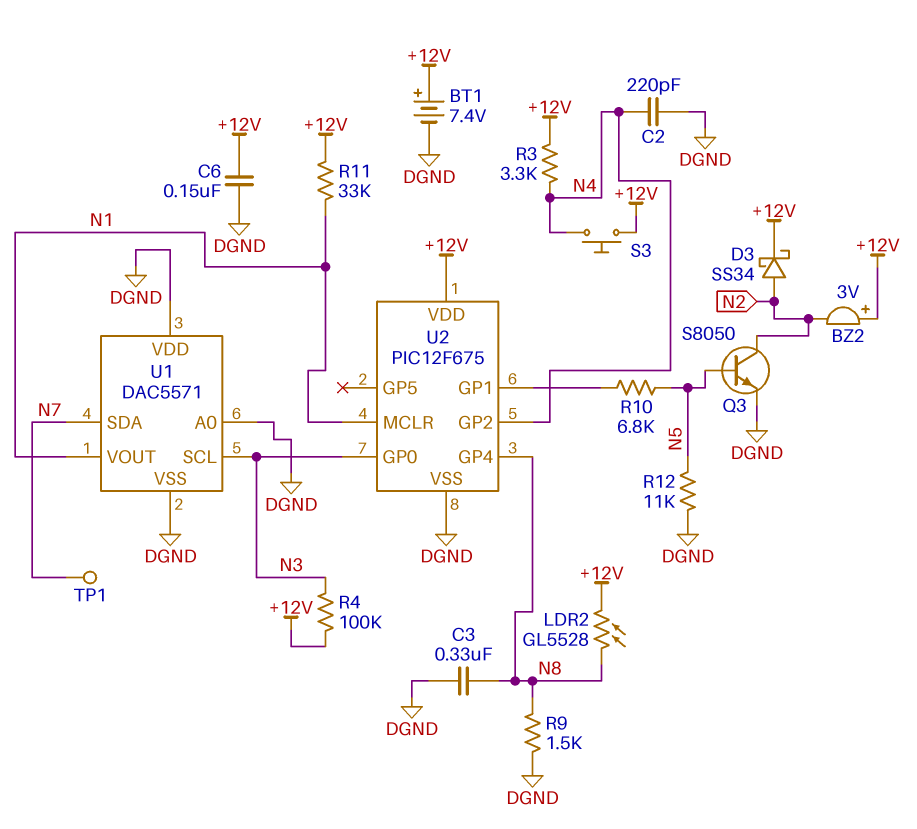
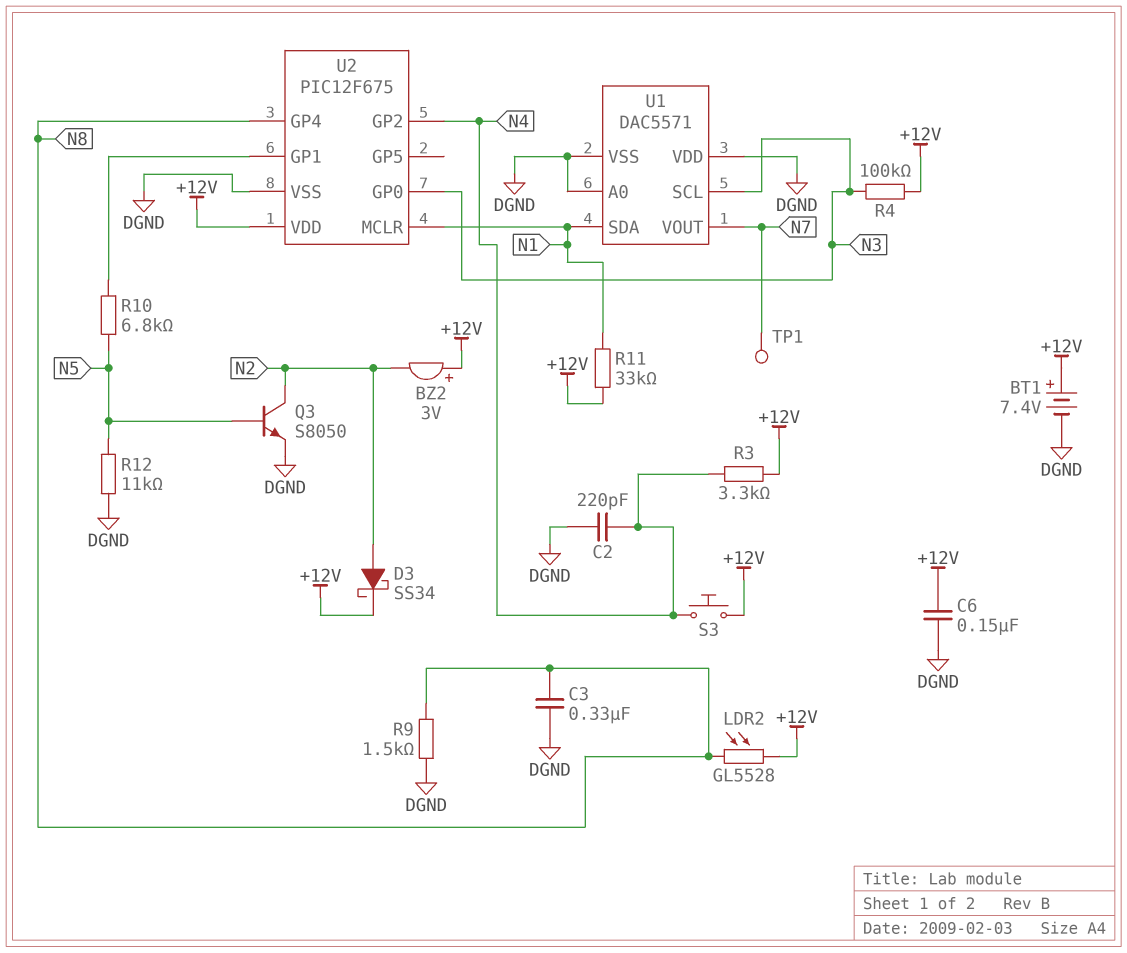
U1 pin SDA: N7 -> N1
U1 pin VOUT: N1 -> N7

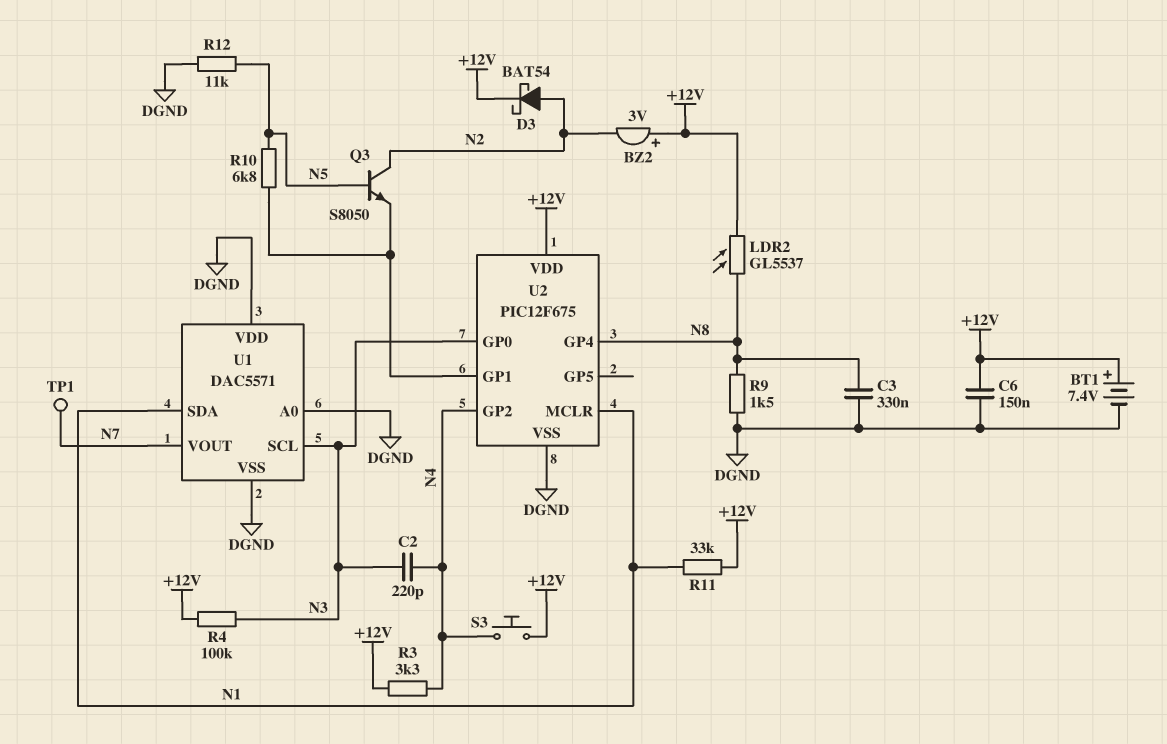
C2: 220pF (DGND, N4) -> 220pF (N3, N4)
D3: schottky SS34 (A N2, K +12V) -> schottky BAT54 (A N2, K +12V)
LDR2: GL5528 (+12V, N8) -> GL5537 (+12V, N8)
Q3: NPN S8050 (B N5, C N2, E DGND) -> NPN S8050 (B N5, C N2, E U2/GP1)

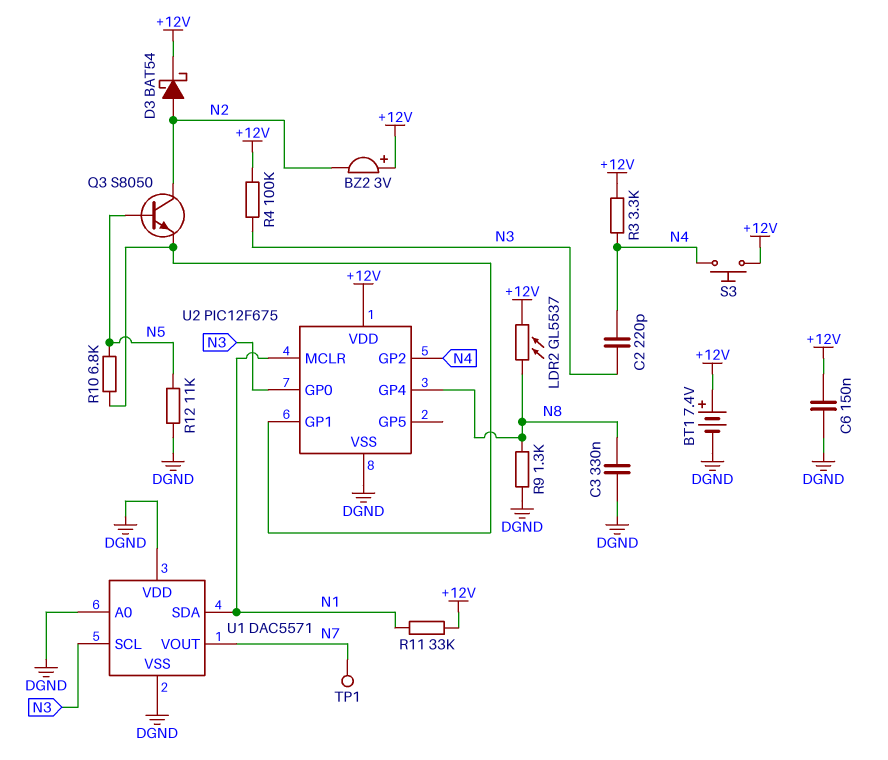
R9: 1.5k (DGND, N8) -> 1.3k (DGND, N8)

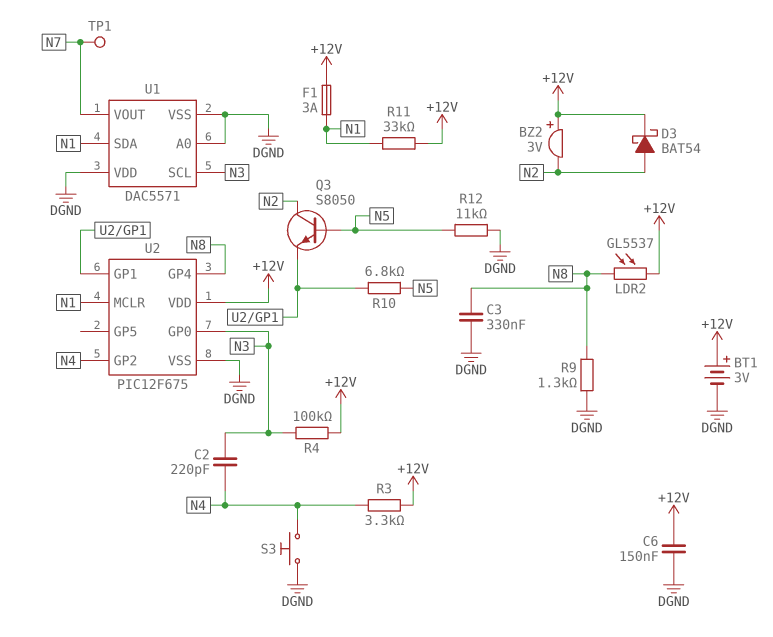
BT1: 7.4V (plus +12V, minus DGND) -> 3V (plus +12V, minus DGND)
F1: none -> 3A (+12V, N1)
S3: button (+12V, N4) -> button (DGND, N4)

